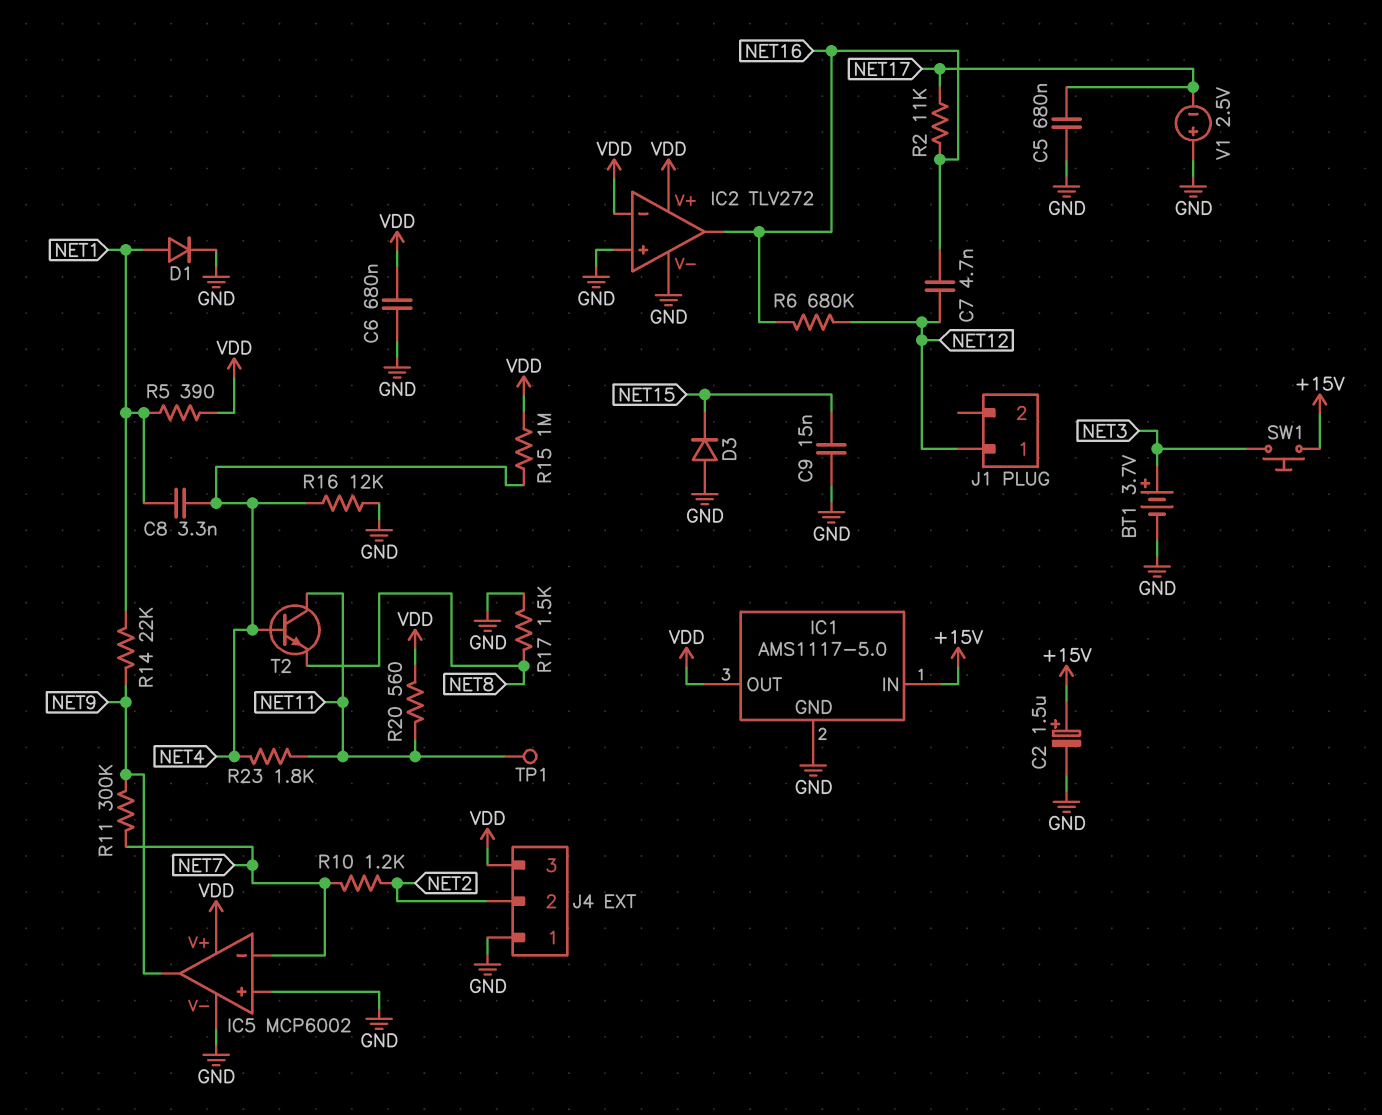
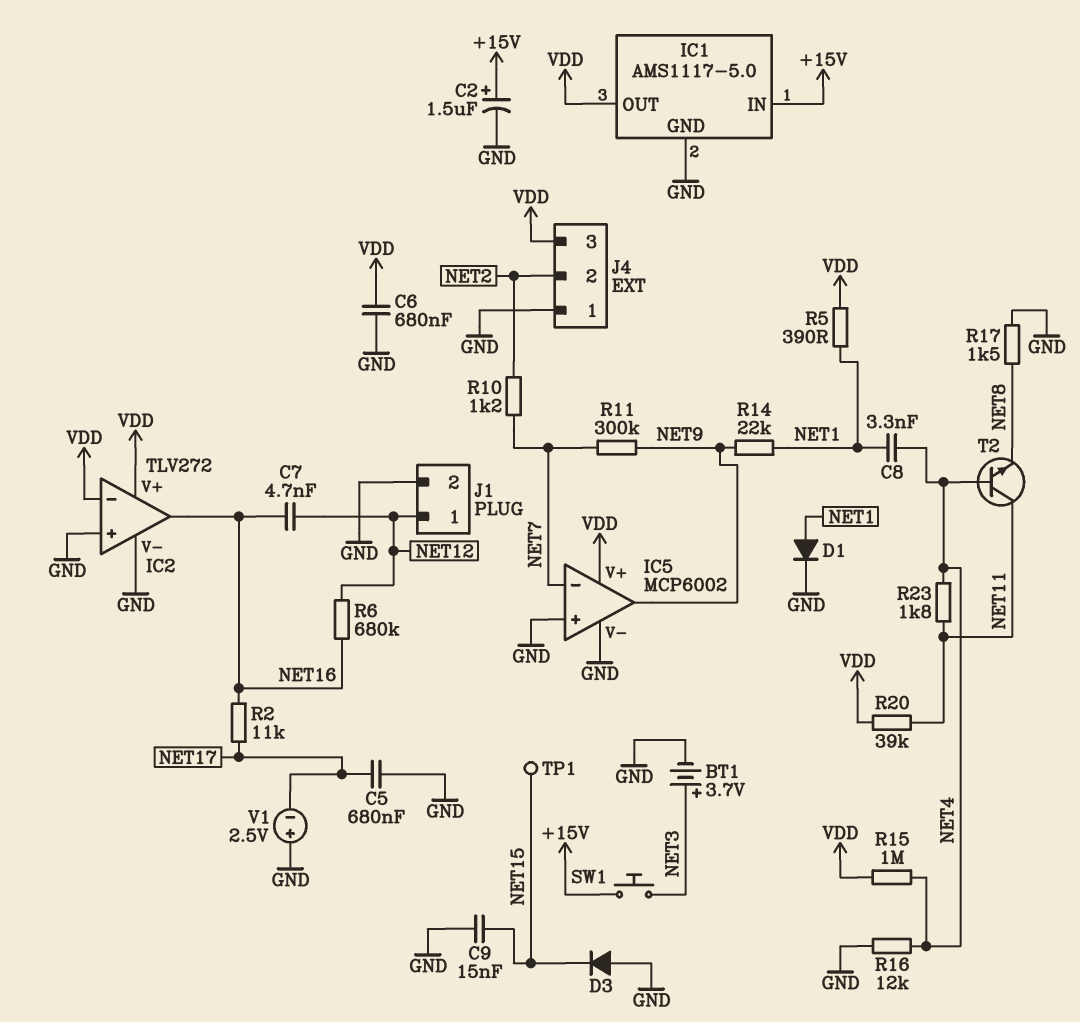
J1 pin 2: none -> GND
R20: 560 (NET11, VDD) -> 39k (NET11, VDD)
TP1: test point (NET11) -> test point (NET15)

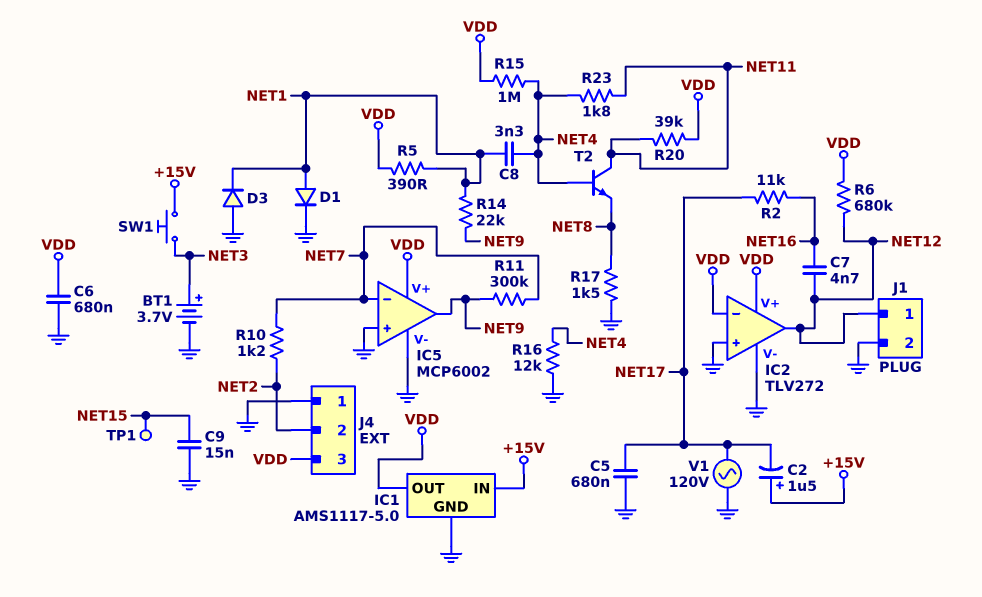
C2: 1.5uF (plus +15V, minus GND) -> 1.5uF (plus +15V, minus NET17)
D3: diode (A GND, K NET15) -> diode (A GND, K NET1)
IC2 pin out: NET16 -> NET12
R6: 680k (NET12, NET16) -> 680k (NET12, VDD)
V1: 2.5V (plus GND, minus NET17) -> AC 120V (GND, NET17)

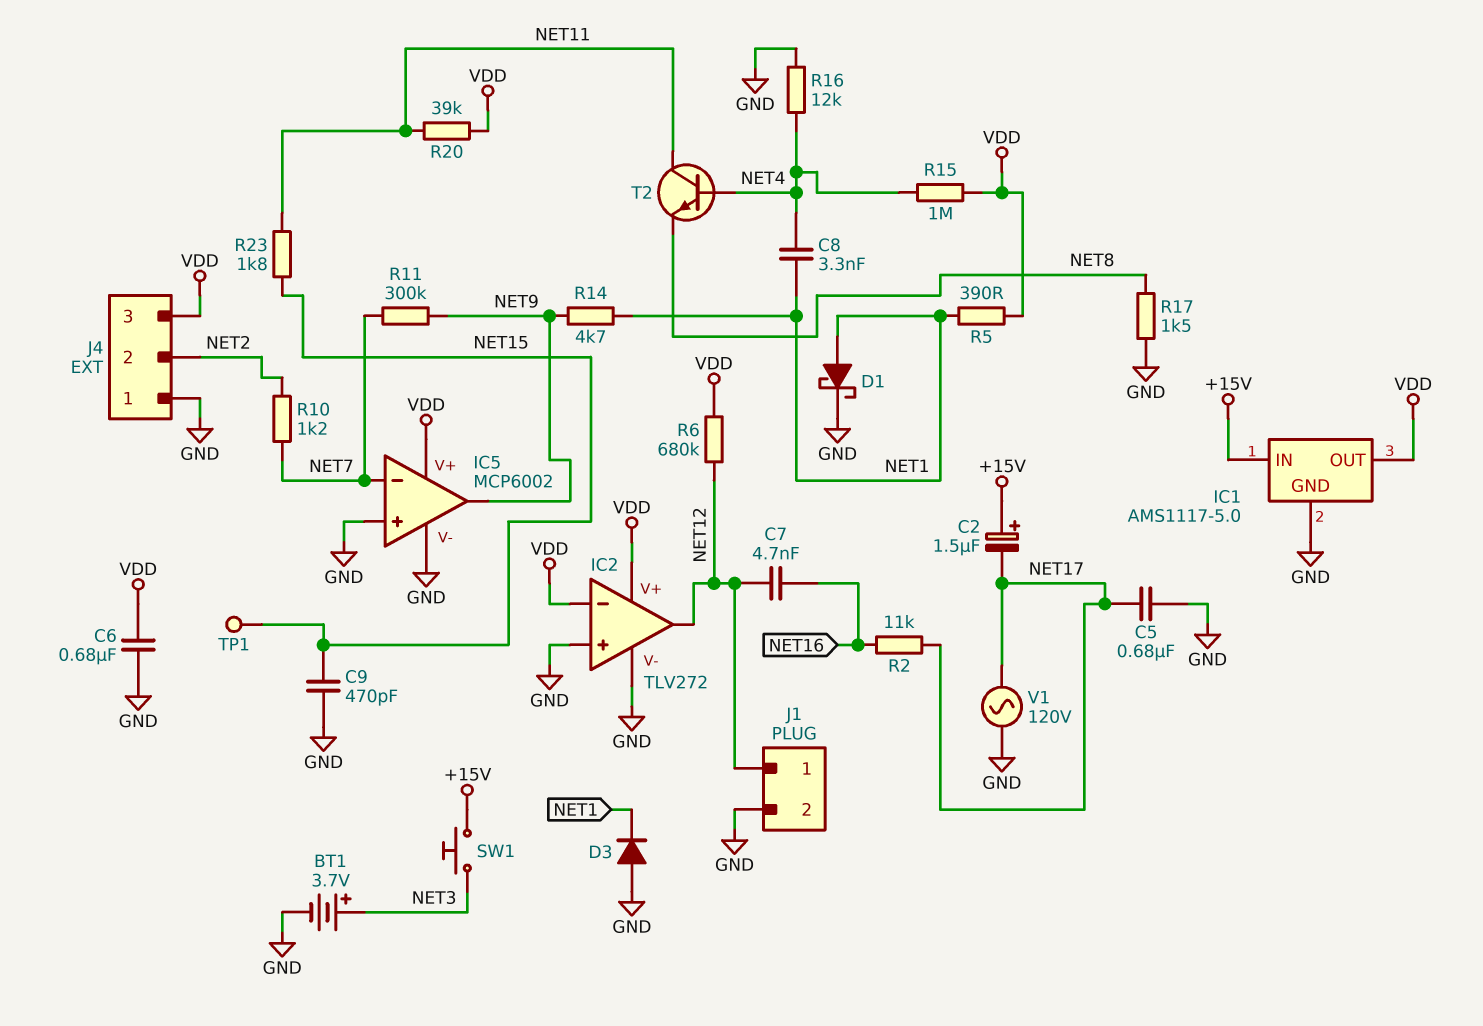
C9: 15nF (GND, NET15) -> 470pF (GND, NET15)
D1: diode (A NET1, K GND) -> schottky (A NET1, K GND)
R14: 22k (NET1, NET9) -> 4.7k (NET1, NET9)
R23: 1.8k (NET4, NET11) -> 1.8k (NET11, NET15)

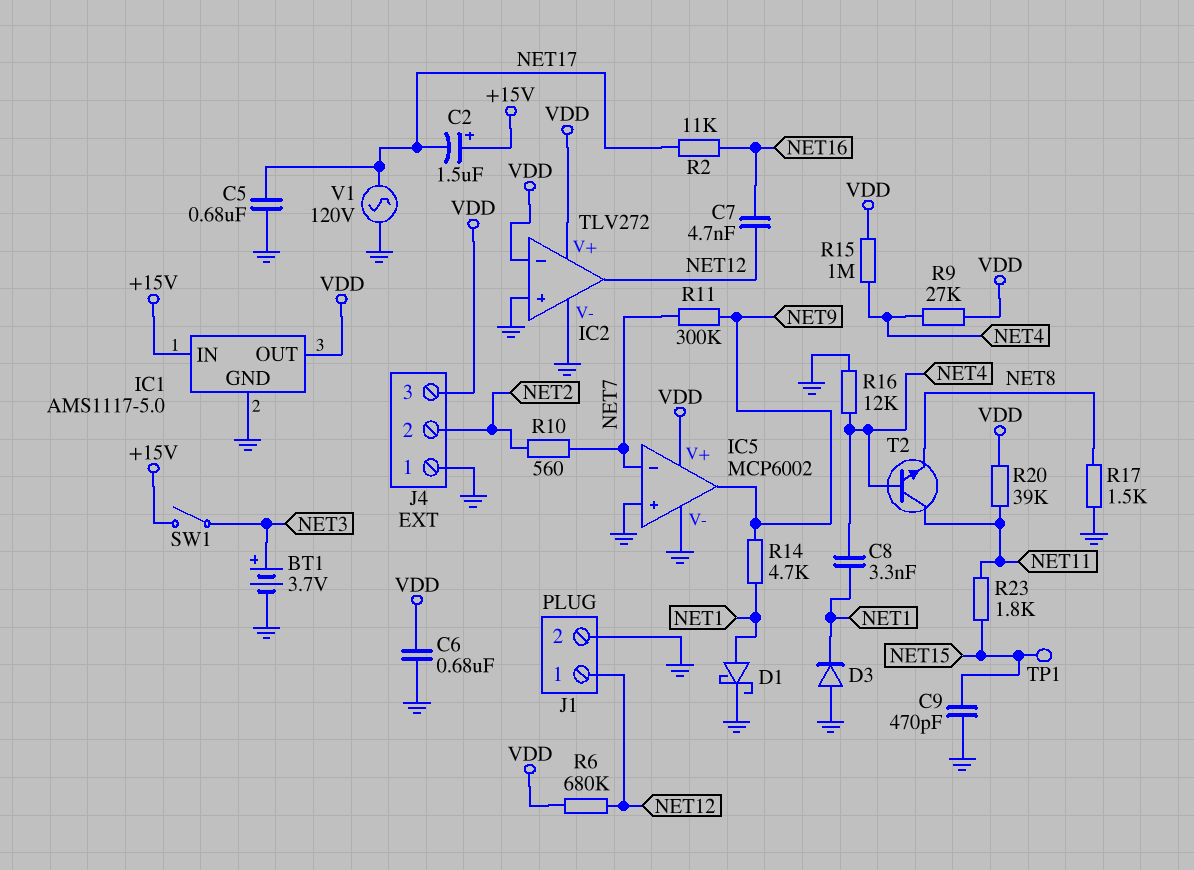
R5: 390 (NET1, VDD) -> none
R9: none -> 27k (NET4, VDD)
R10: 1.2k (NET2, NET7) -> 560 (NET2, NET7)
SW1: button (+15V, NET3) -> switch (+15V, NET3)

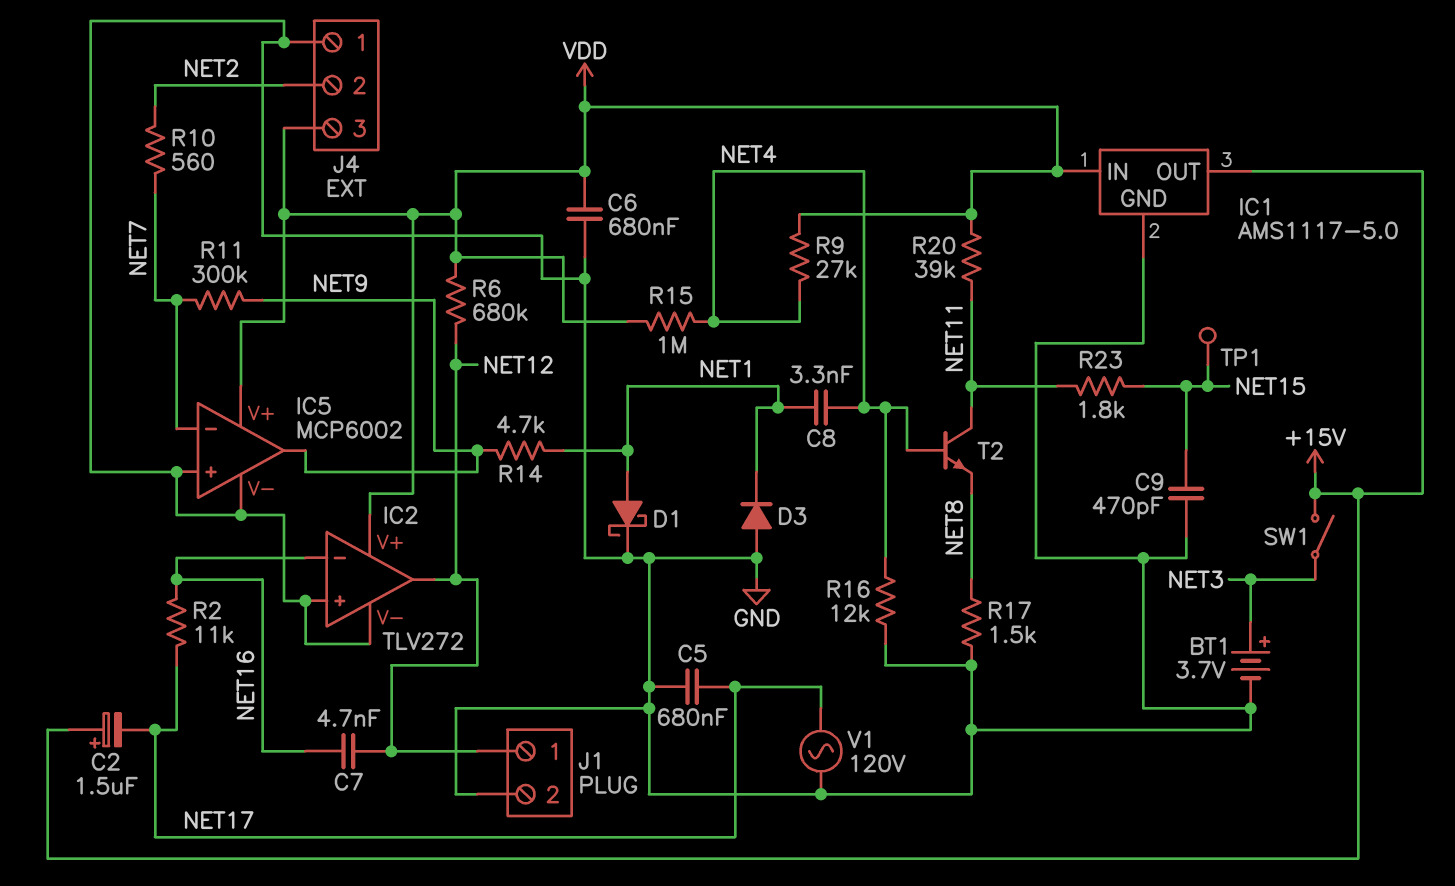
IC1 pin IN: +15V -> VDD
IC1 pin OUT: VDD -> +15V
IC2 pin in-: VDD -> NET16

